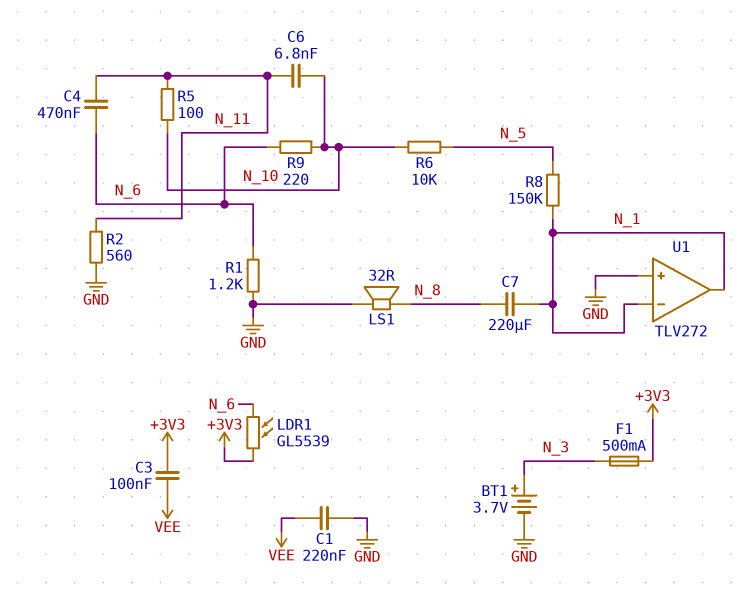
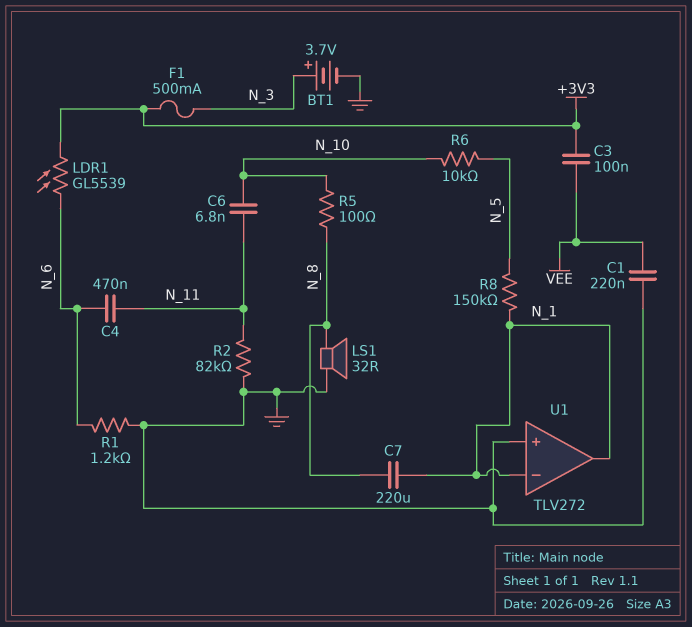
R2: 560 (GND, N_11) -> 82k (GND, N_11)
R5: 100 (N_10, N_11) -> 100 (N_8, N_10)
R9: 220 (N_6, N_10) -> none

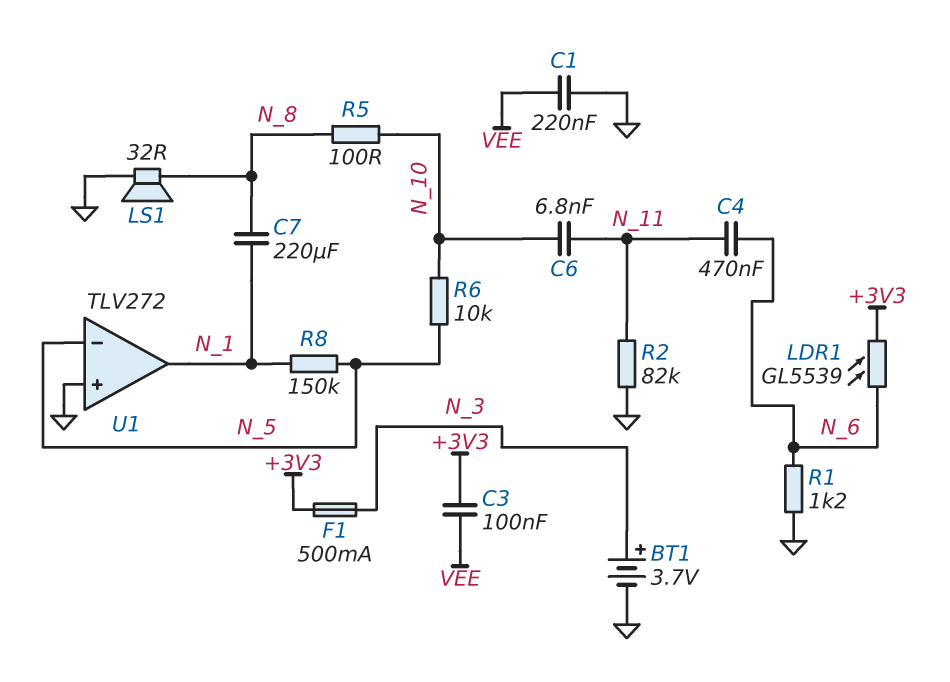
U1 pin in-: N_1 -> N_5

